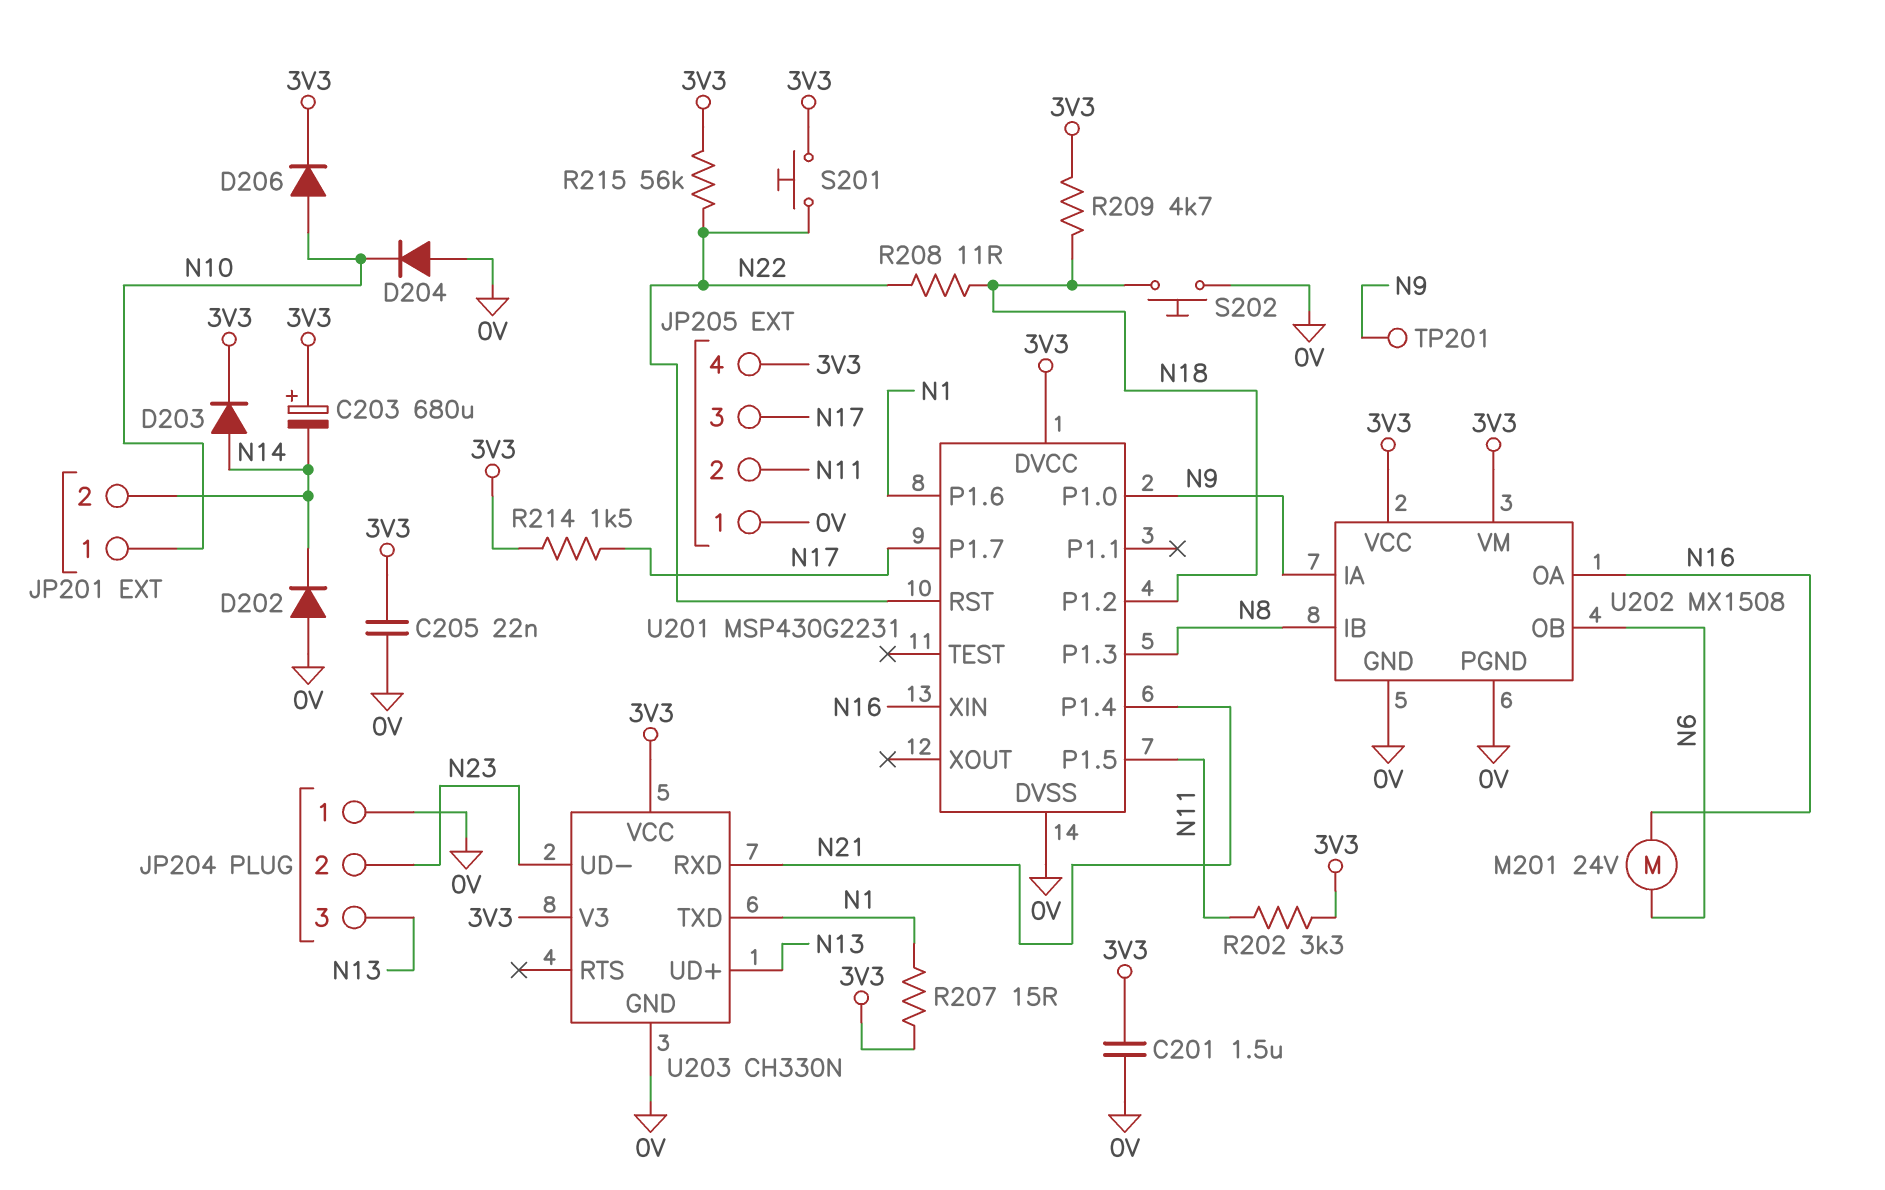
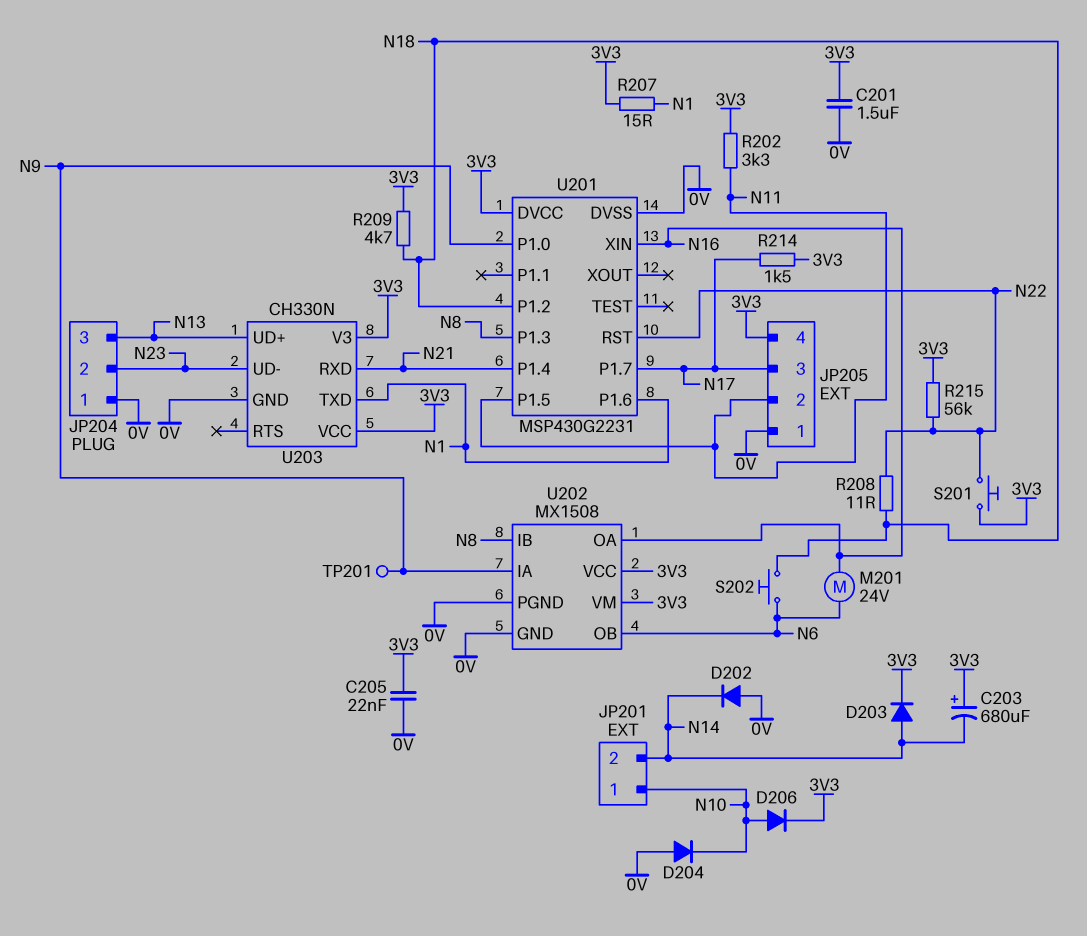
S202: button (0V, N18) -> button (N6, N18)

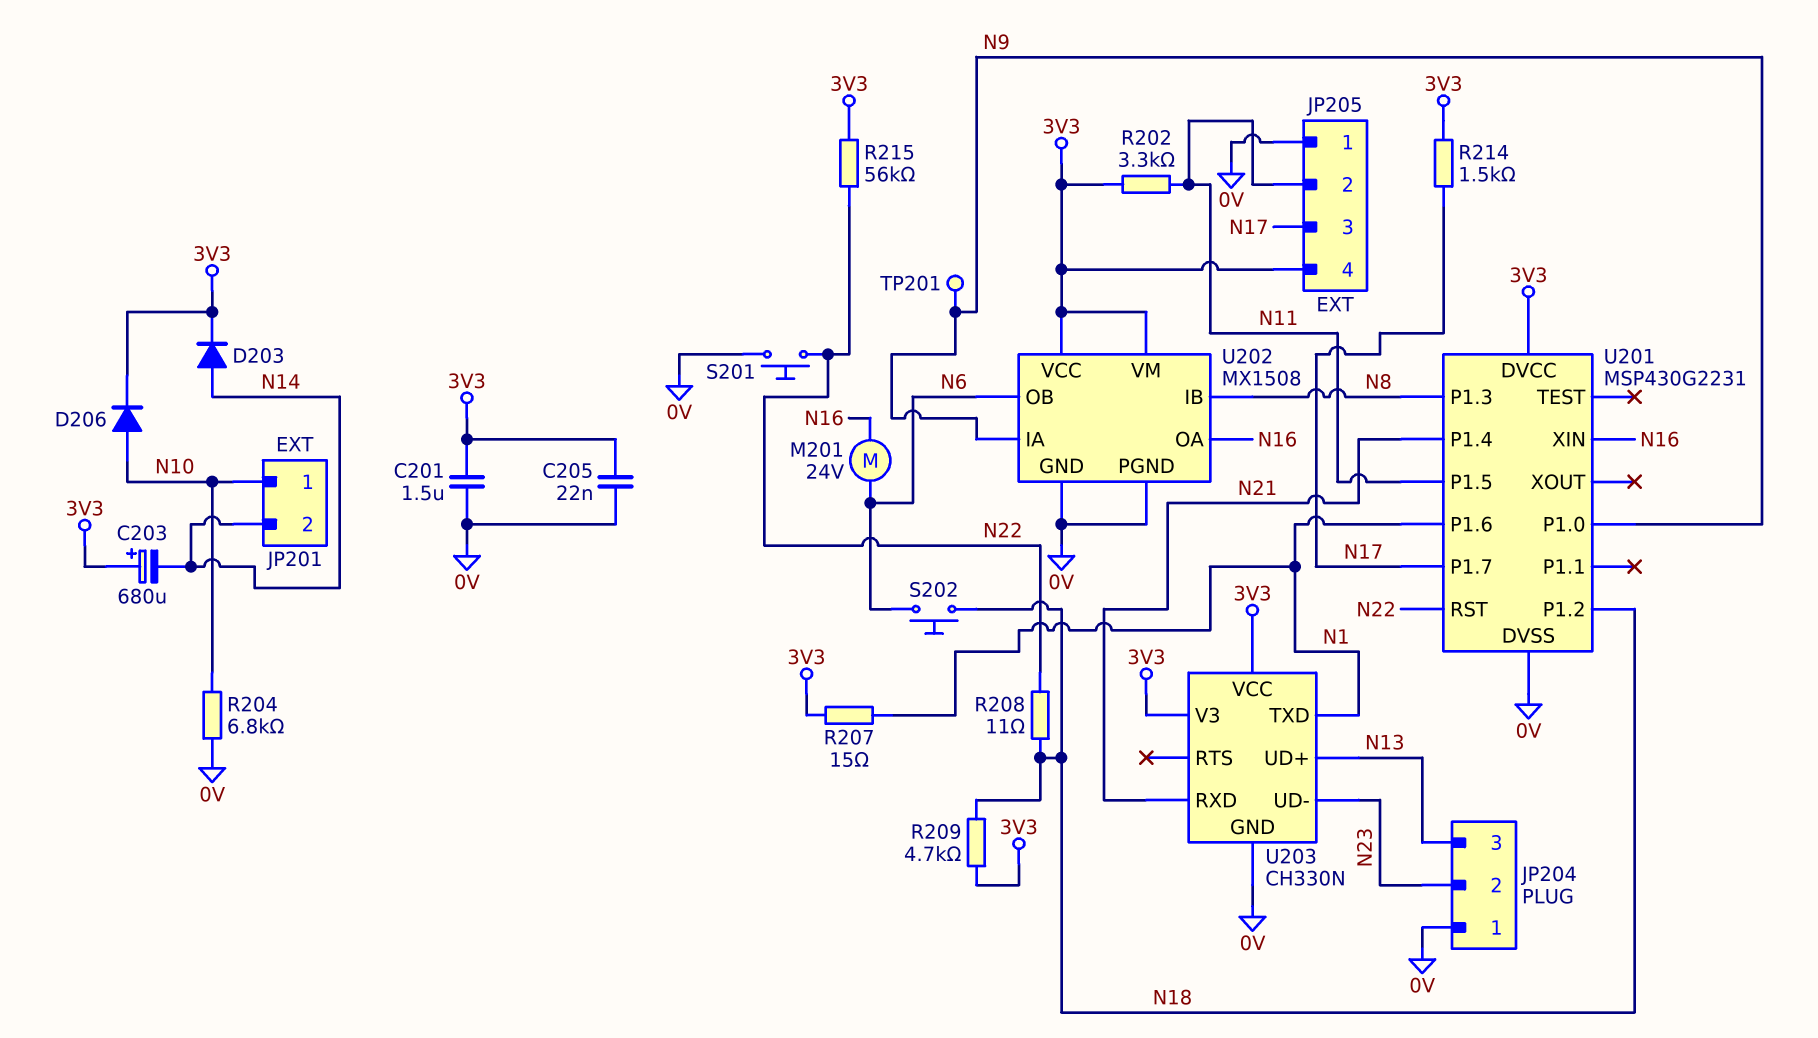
D202: diode (A 0V, K N14) -> none
D204: diode (A 0V, K N10) -> none
R204: none -> 6.8k (0V, N10)
S201: button (3V3, N22) -> button (0V, N22)

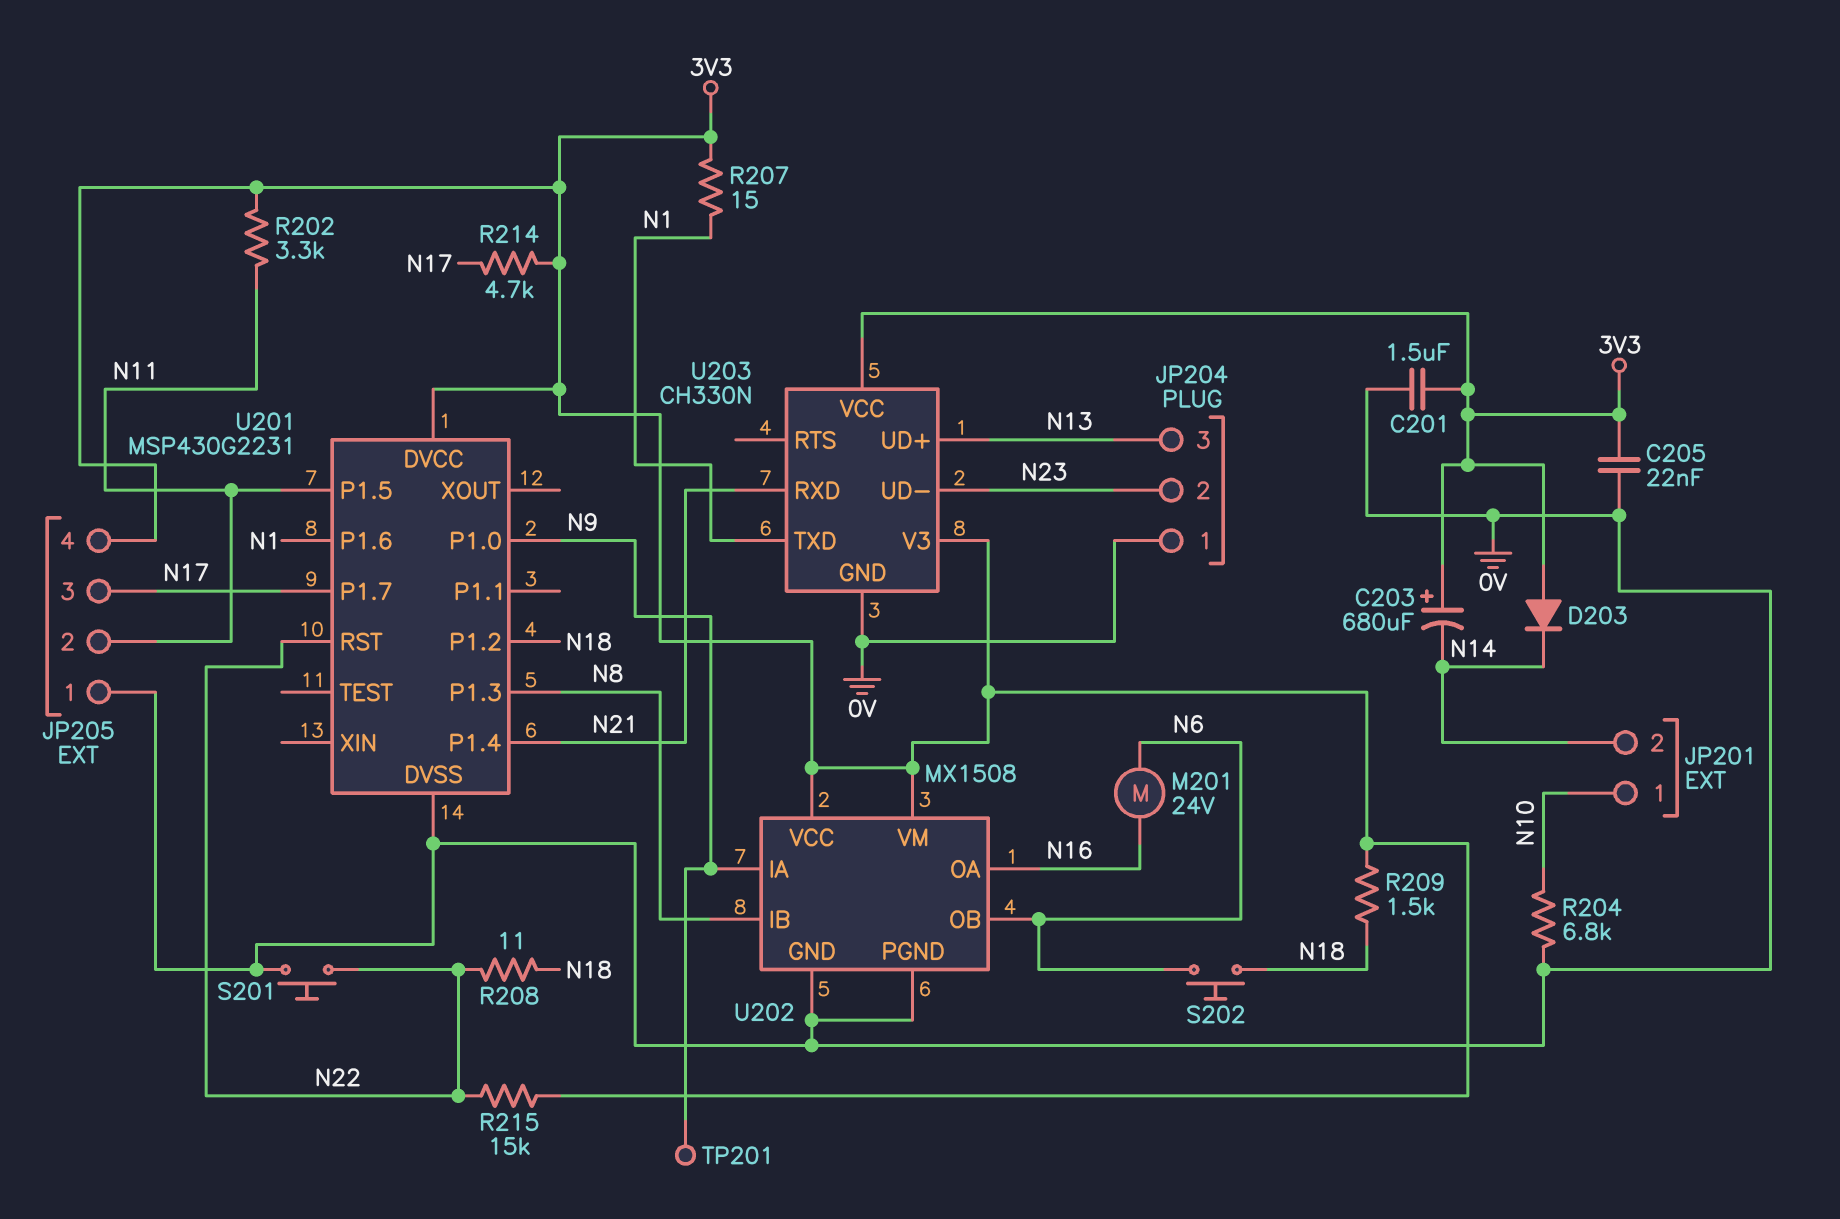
D203: diode (A N14, K 3V3) -> diode (A 3V3, K N14)
D206: diode (A N10, K 3V3) -> none
R209: 4.7k (3V3, N18) -> 1.5k (3V3, N18)
R214: 1.5k (3V3, N17) -> 4.7k (3V3, N17)
R215: 56k (3V3, N22) -> 15k (3V3, N22)
U201 pin XIN: N16 -> none

